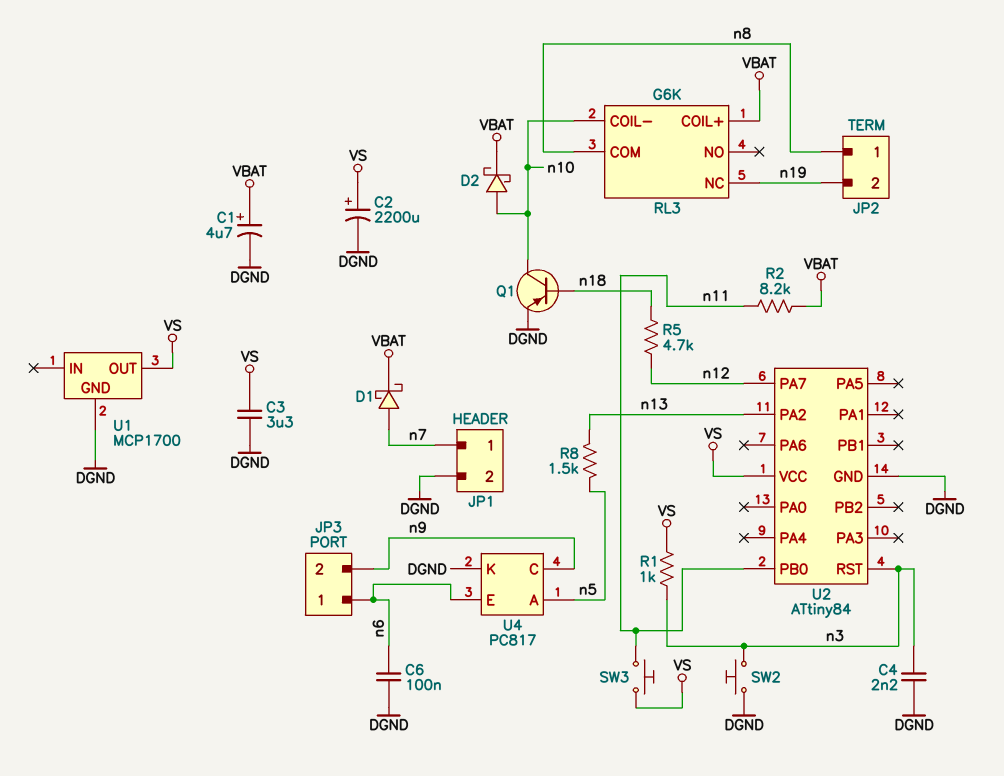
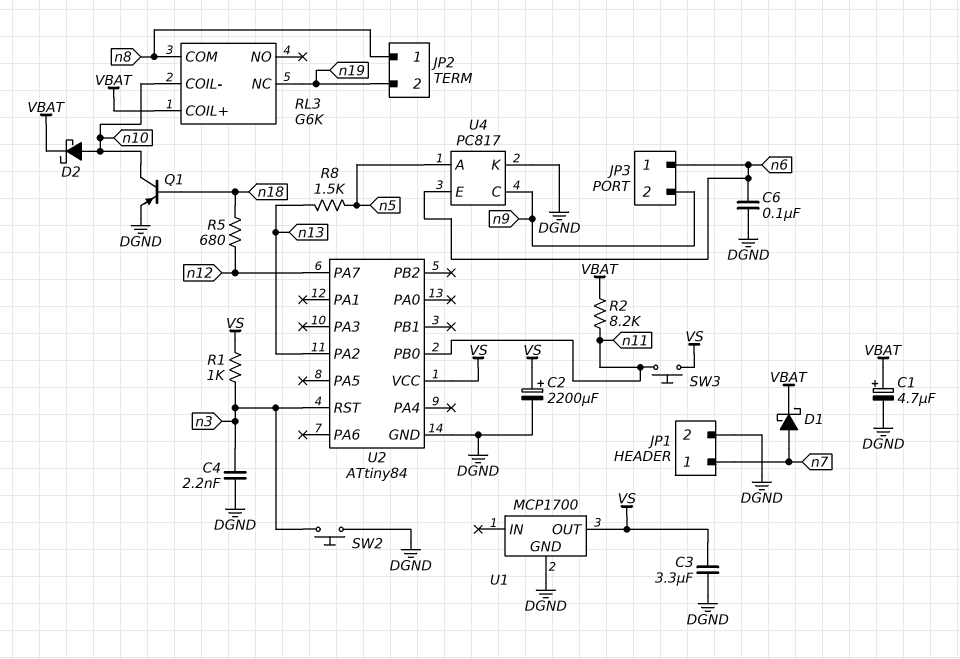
R5: 4.7k (n12, n18) -> 680 (n12, n18)

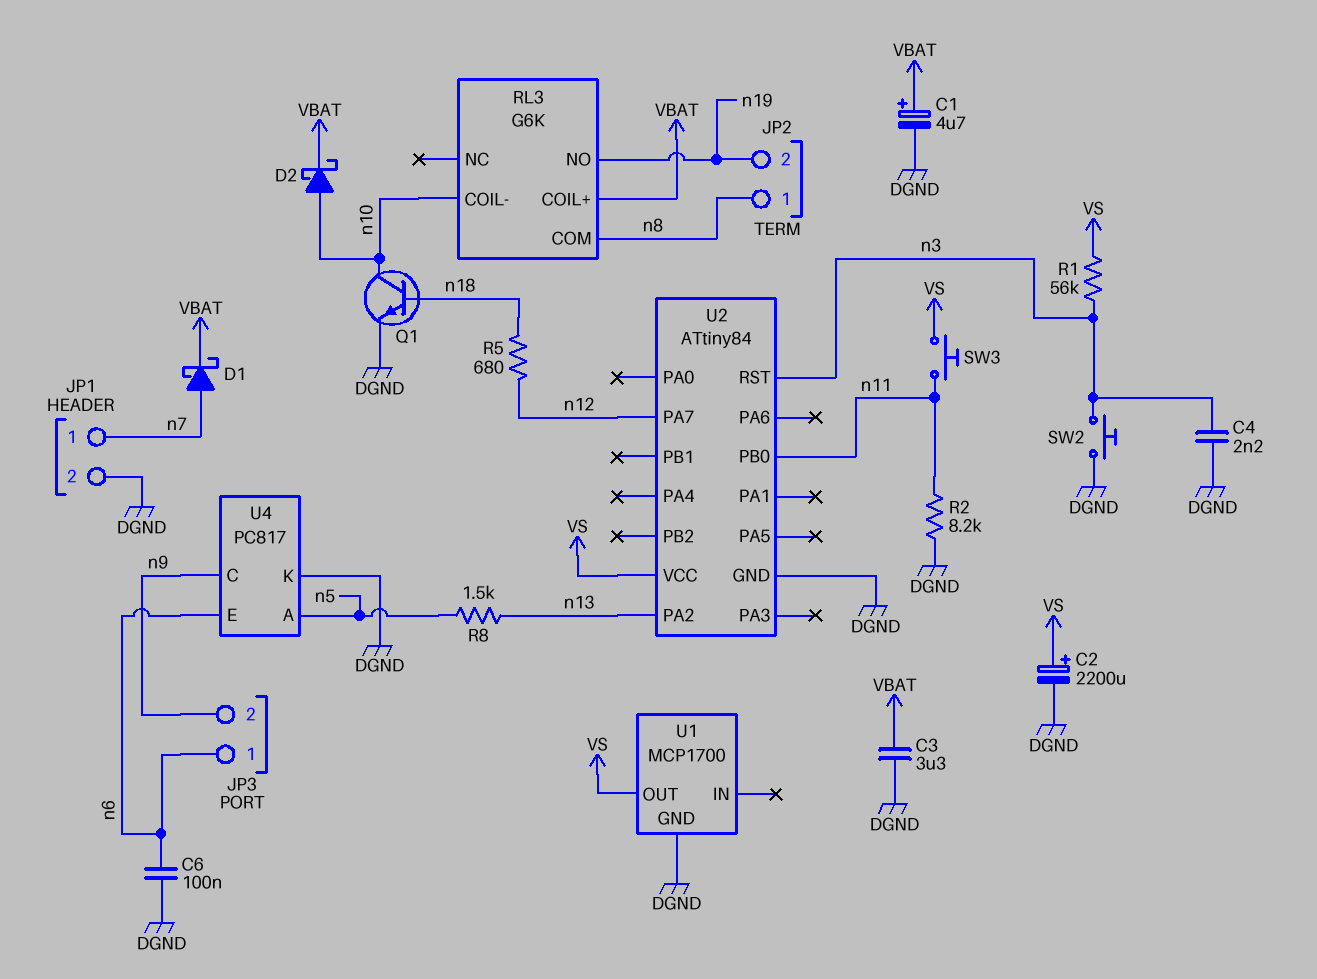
C3: 3.3uF (DGND, VS) -> 3.3uF (DGND, VBAT)
Q1: PNP (B n18, C n10, E DGND) -> NPN (B n18, C n10, E DGND)
R1: 1k (VS, n3) -> 56k (VS, n3)
R2: 8.2k (VBAT, n11) -> 8.2k (DGND, n11)
RL3 pin NC: n19 -> none
RL3 pin NO: none -> n19

